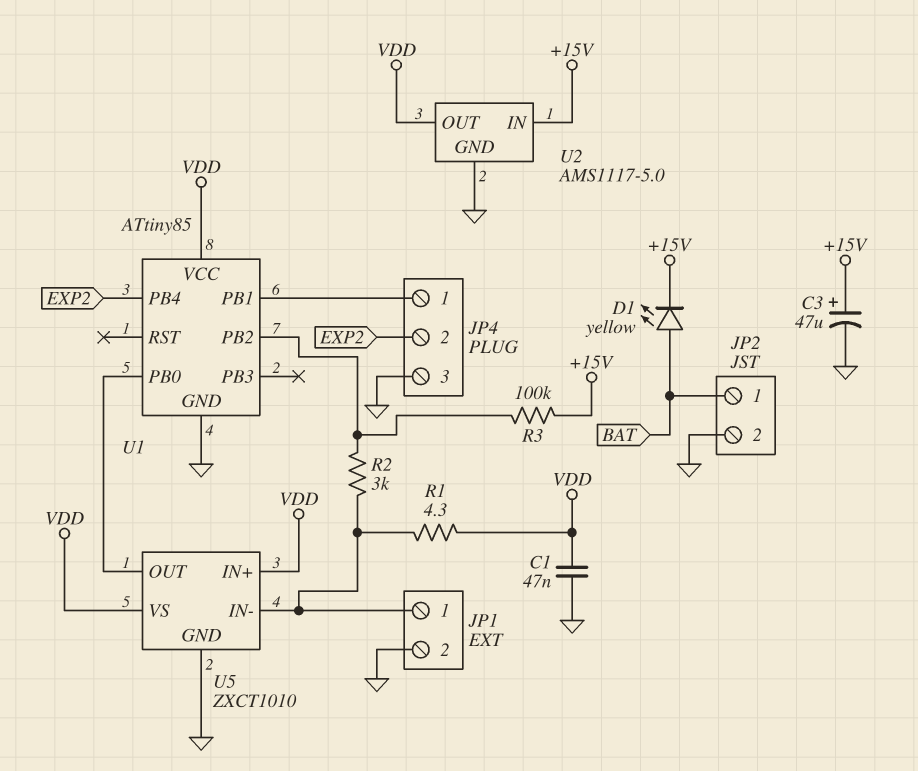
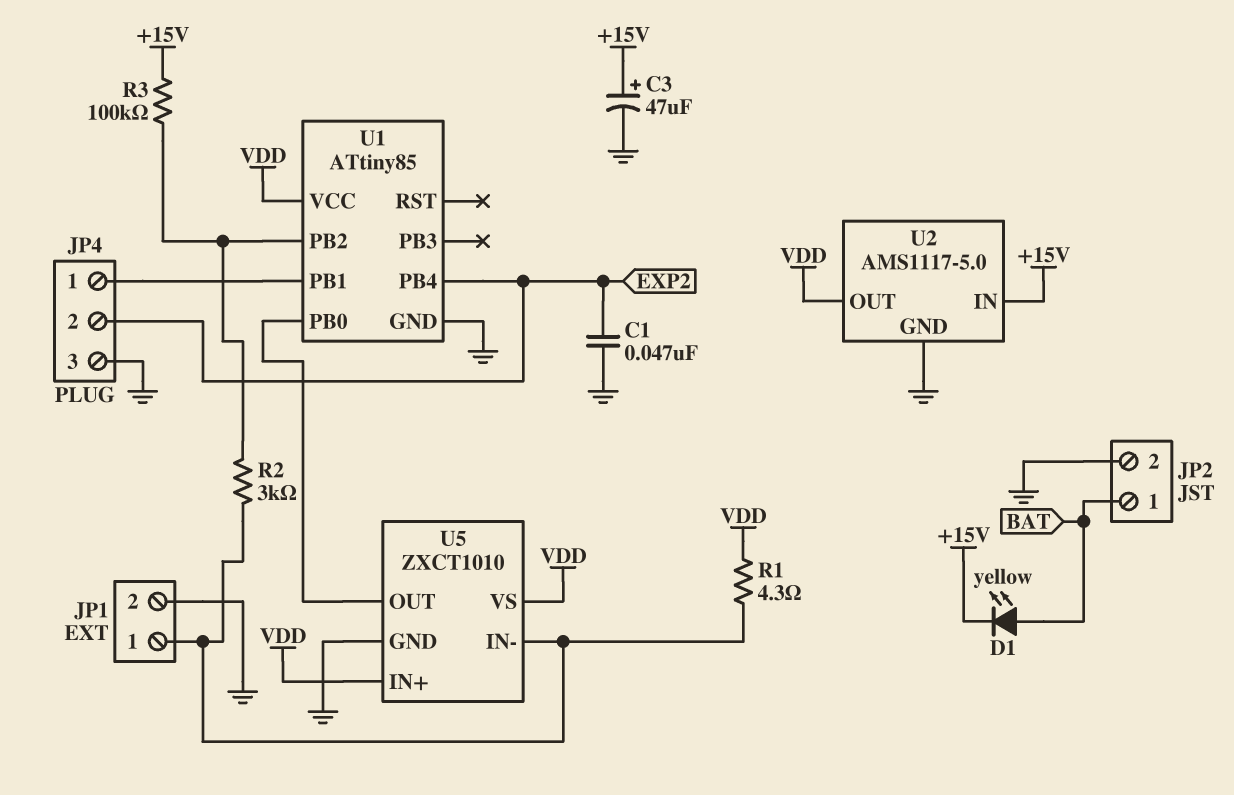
C1: 47nF (GND, VDD) -> 47nF (EXP2, GND)

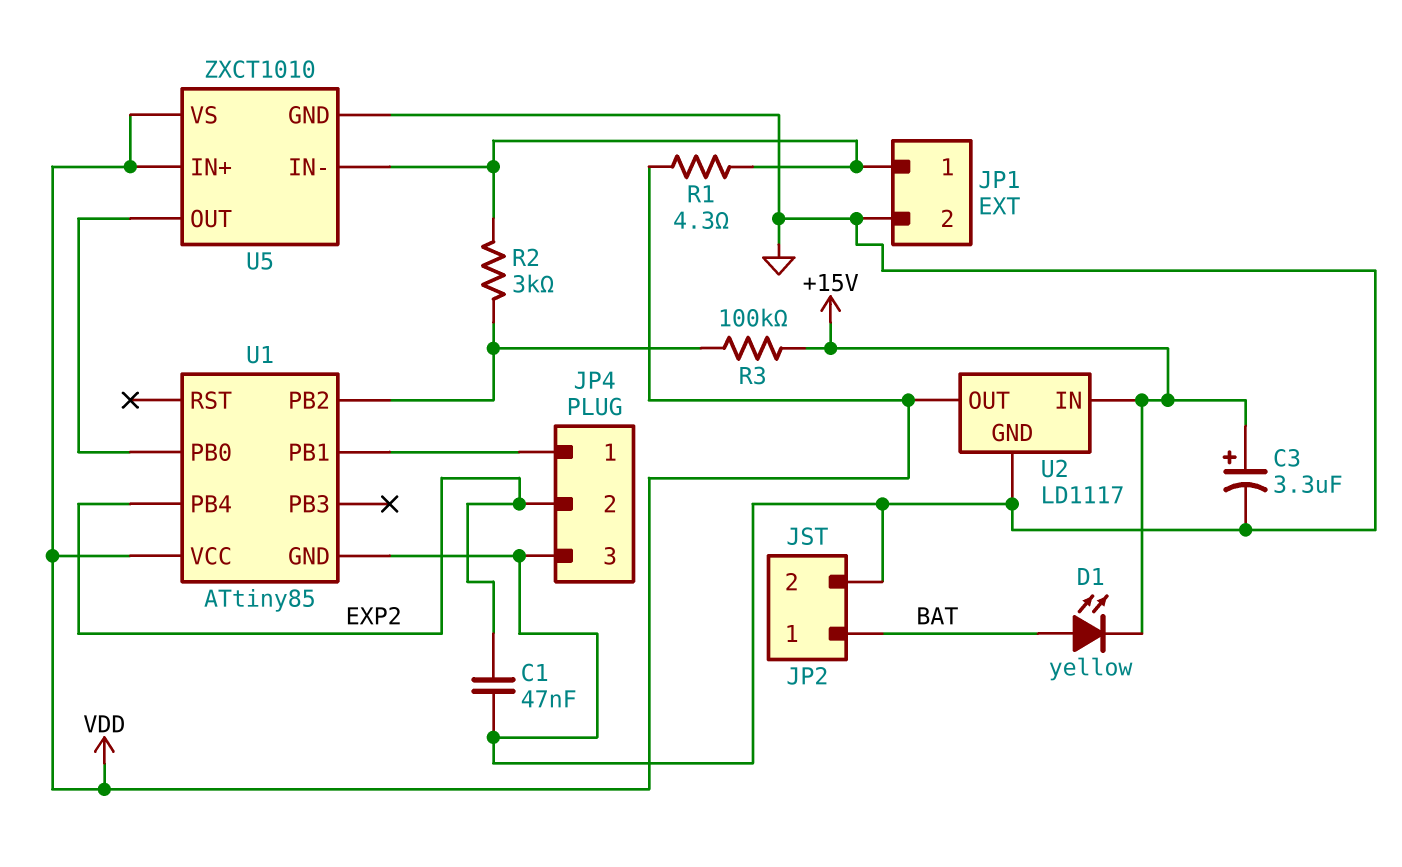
C3: 47uF (plus +15V, minus GND) -> 3.3uF (plus +15V, minus GND)
U2: AMS1117-5.0 -> LD1117

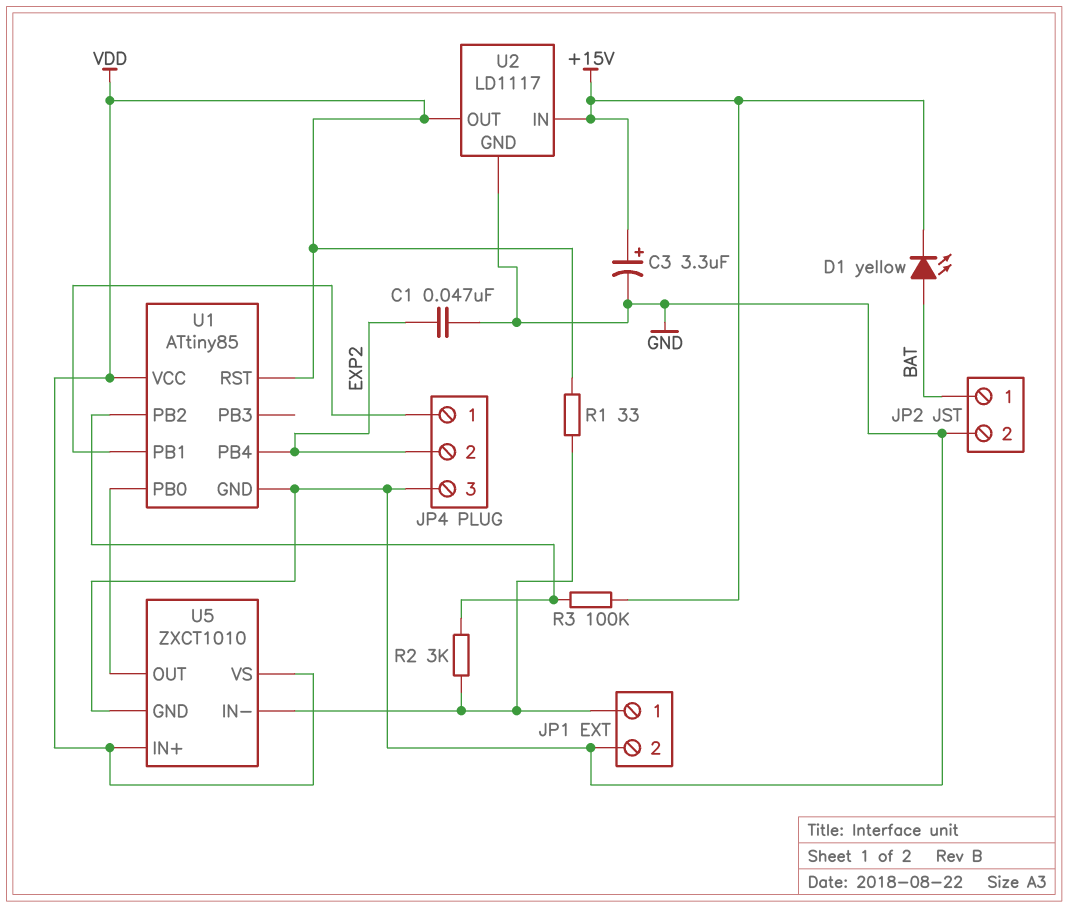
R1: 4.3 (JP1/1, VDD) -> 33 (JP1/1, VDD)
U1 pin RST: none -> VDD

